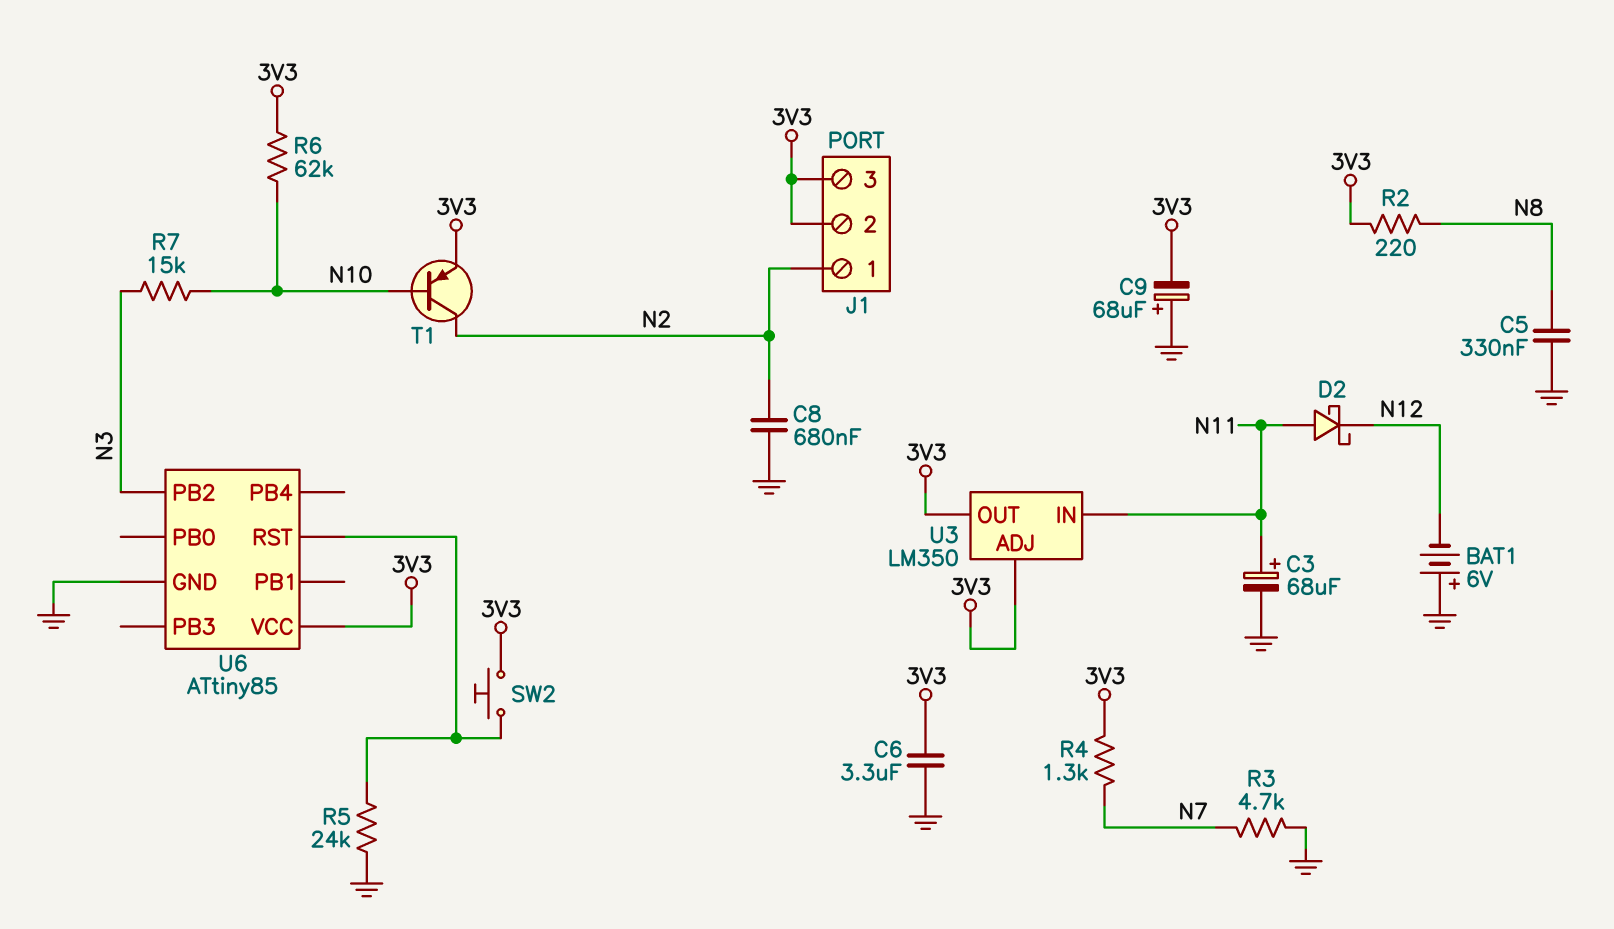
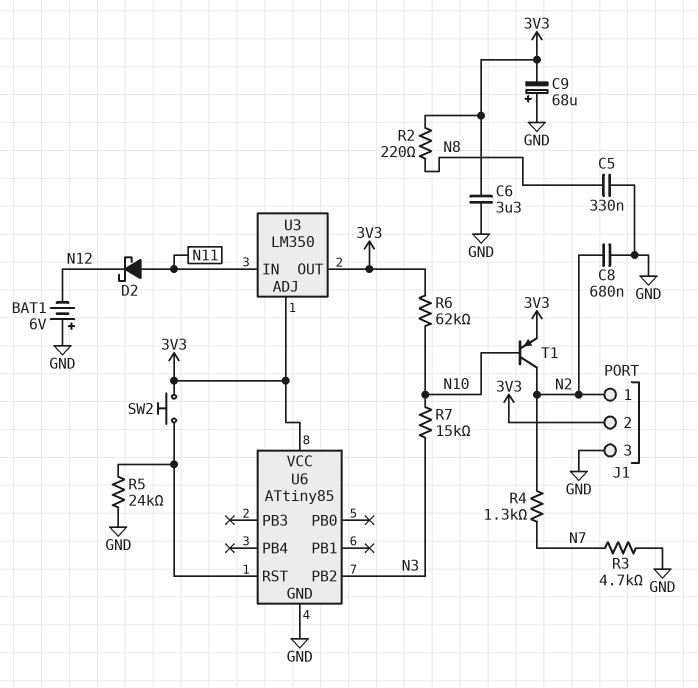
C3: 68uF (plus N11, minus GND) -> none
J1 pin 3: 3V3 -> GND
R4: 1.3k (3V3, N7) -> 1.3k (N2, N7)

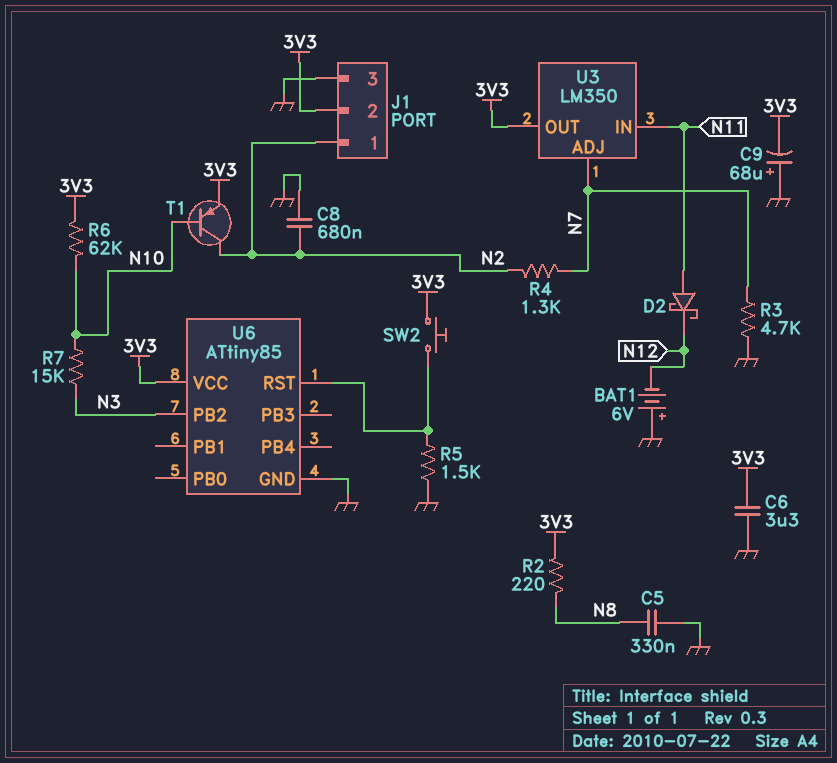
R5: 24k (GND, U6/RST) -> 1.5k (GND, U6/RST)
U3 pin ADJ: 3V3 -> N7

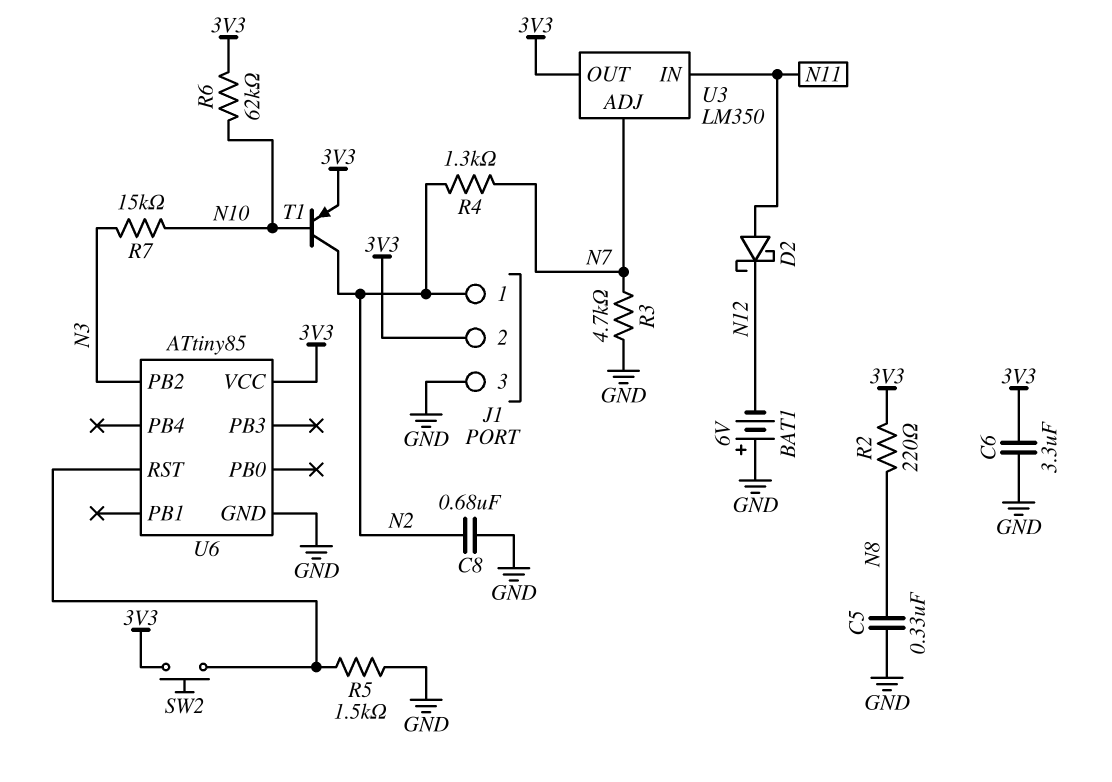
C9: 68uF (plus GND, minus 3V3) -> none

